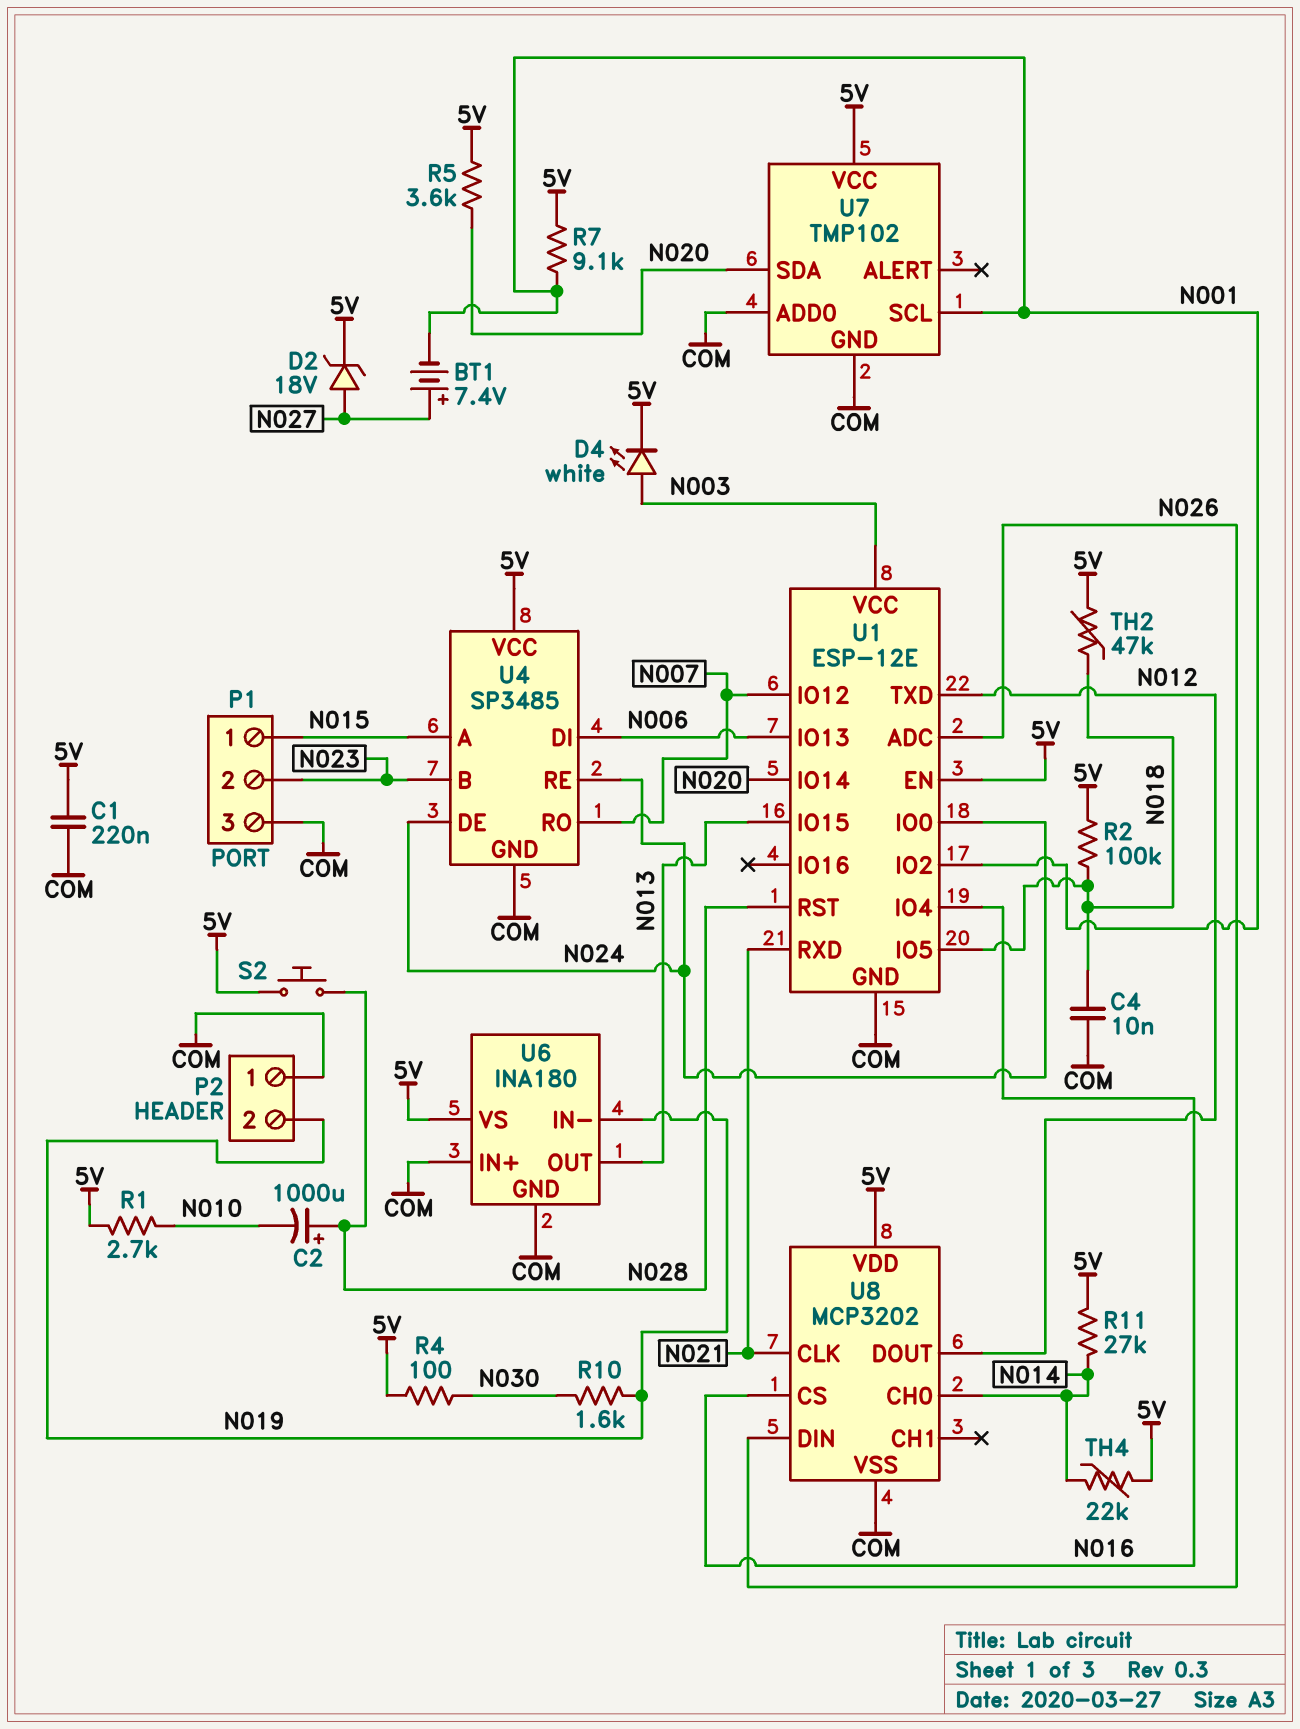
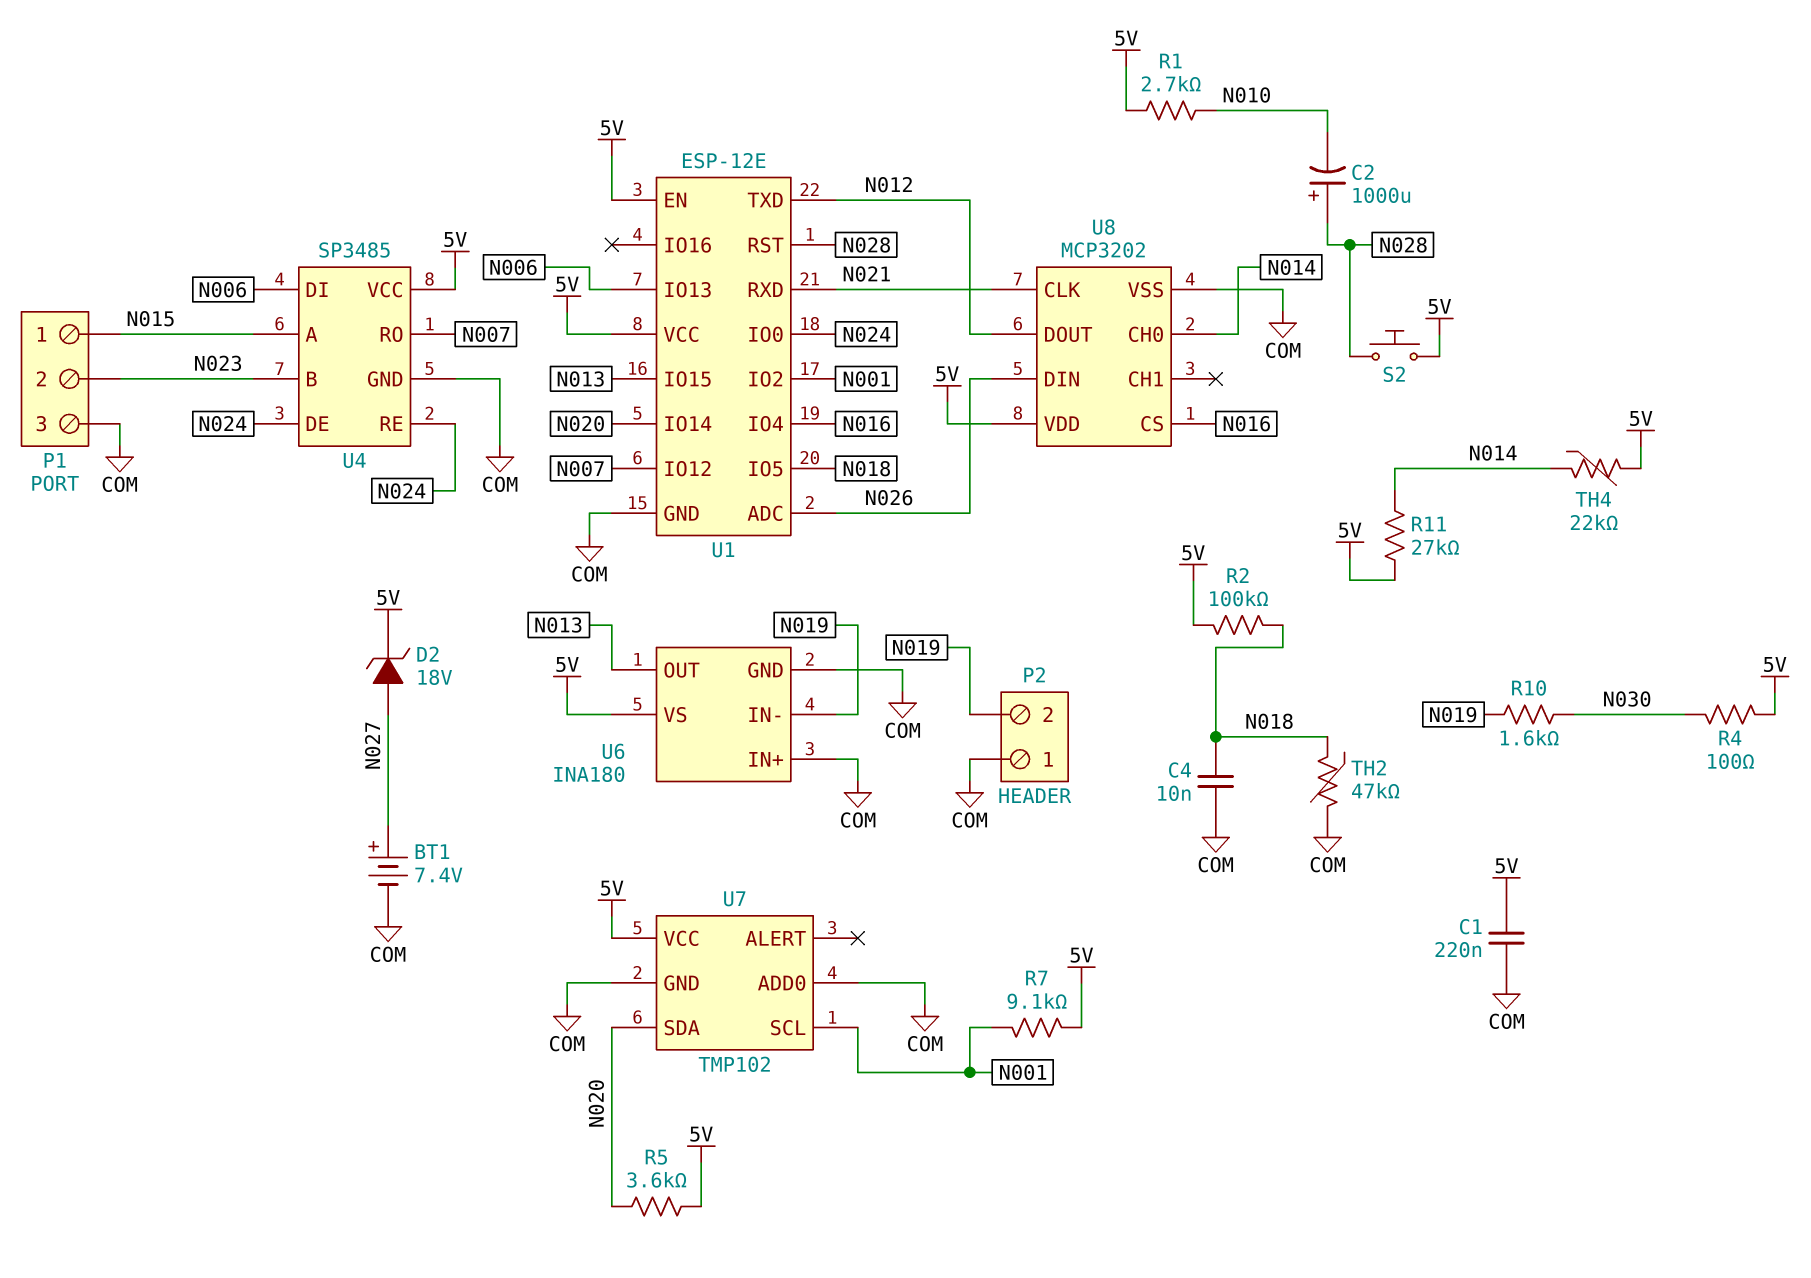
BT1: 7.4V (plus N027, minus N001) -> 7.4V (plus N027, minus COM)
D4: LED white (A N003, K 5V) -> none
TH2: 47k (5V, N018) -> 47k (COM, N018)
U1 pin VCC: N003 -> 5V

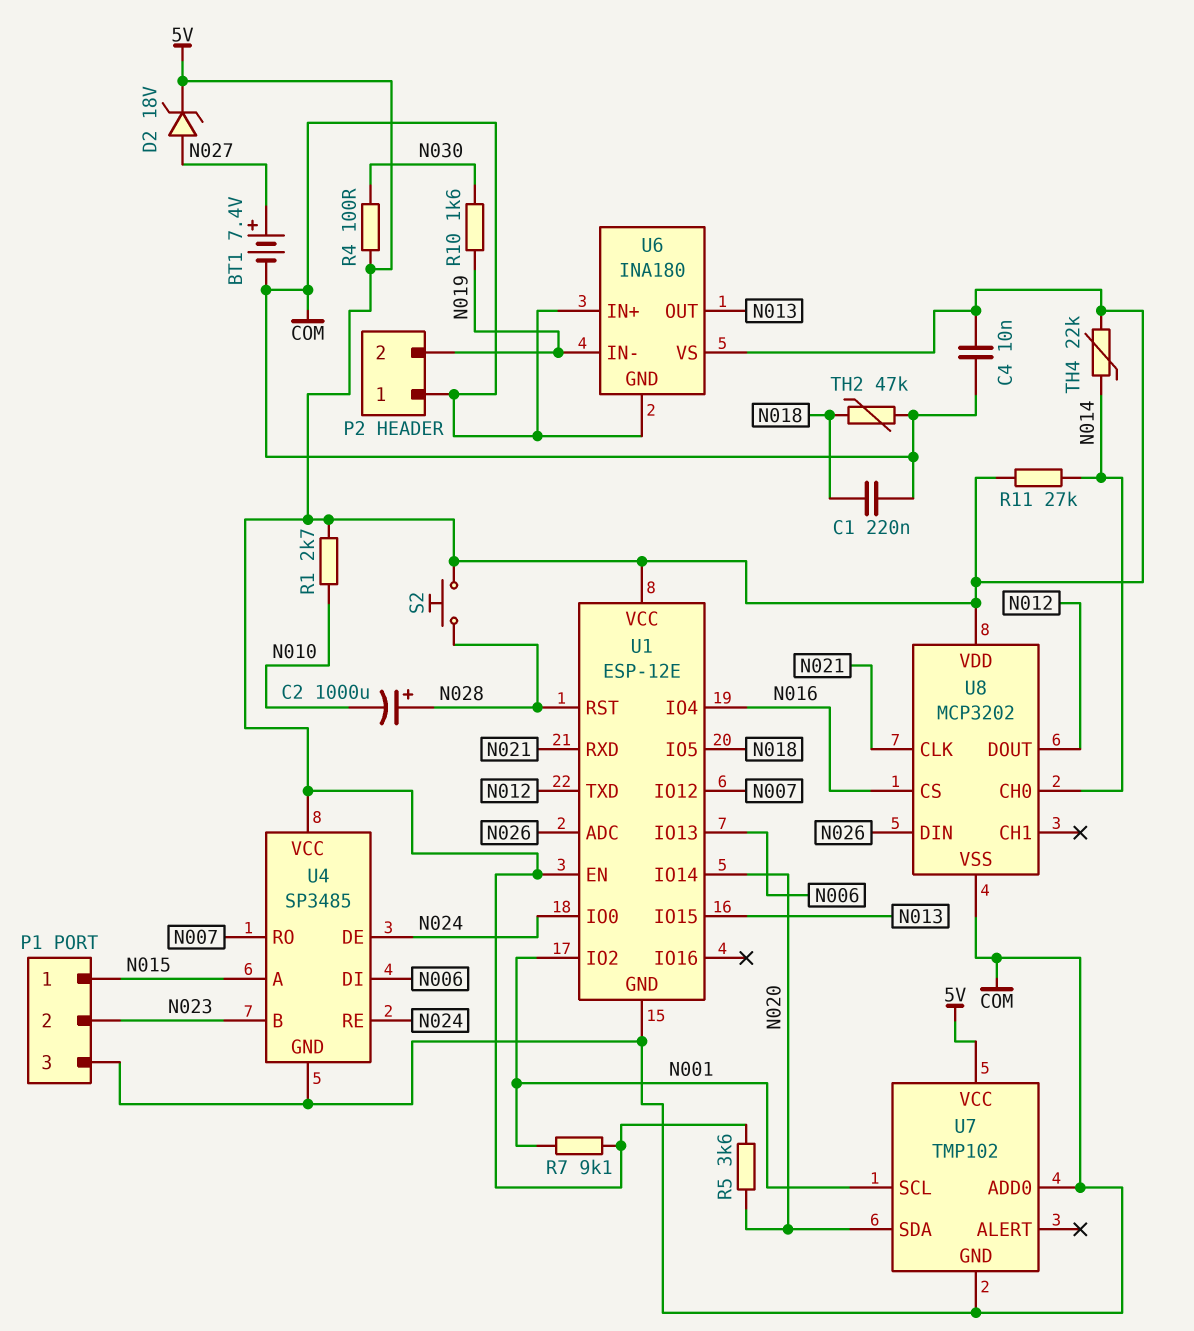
C1: 220nF (5V, COM) -> 220nF (COM, N018)
C4: 10nF (COM, N018) -> 10nF (5V, COM)
R2: 100k (5V, N018) -> none

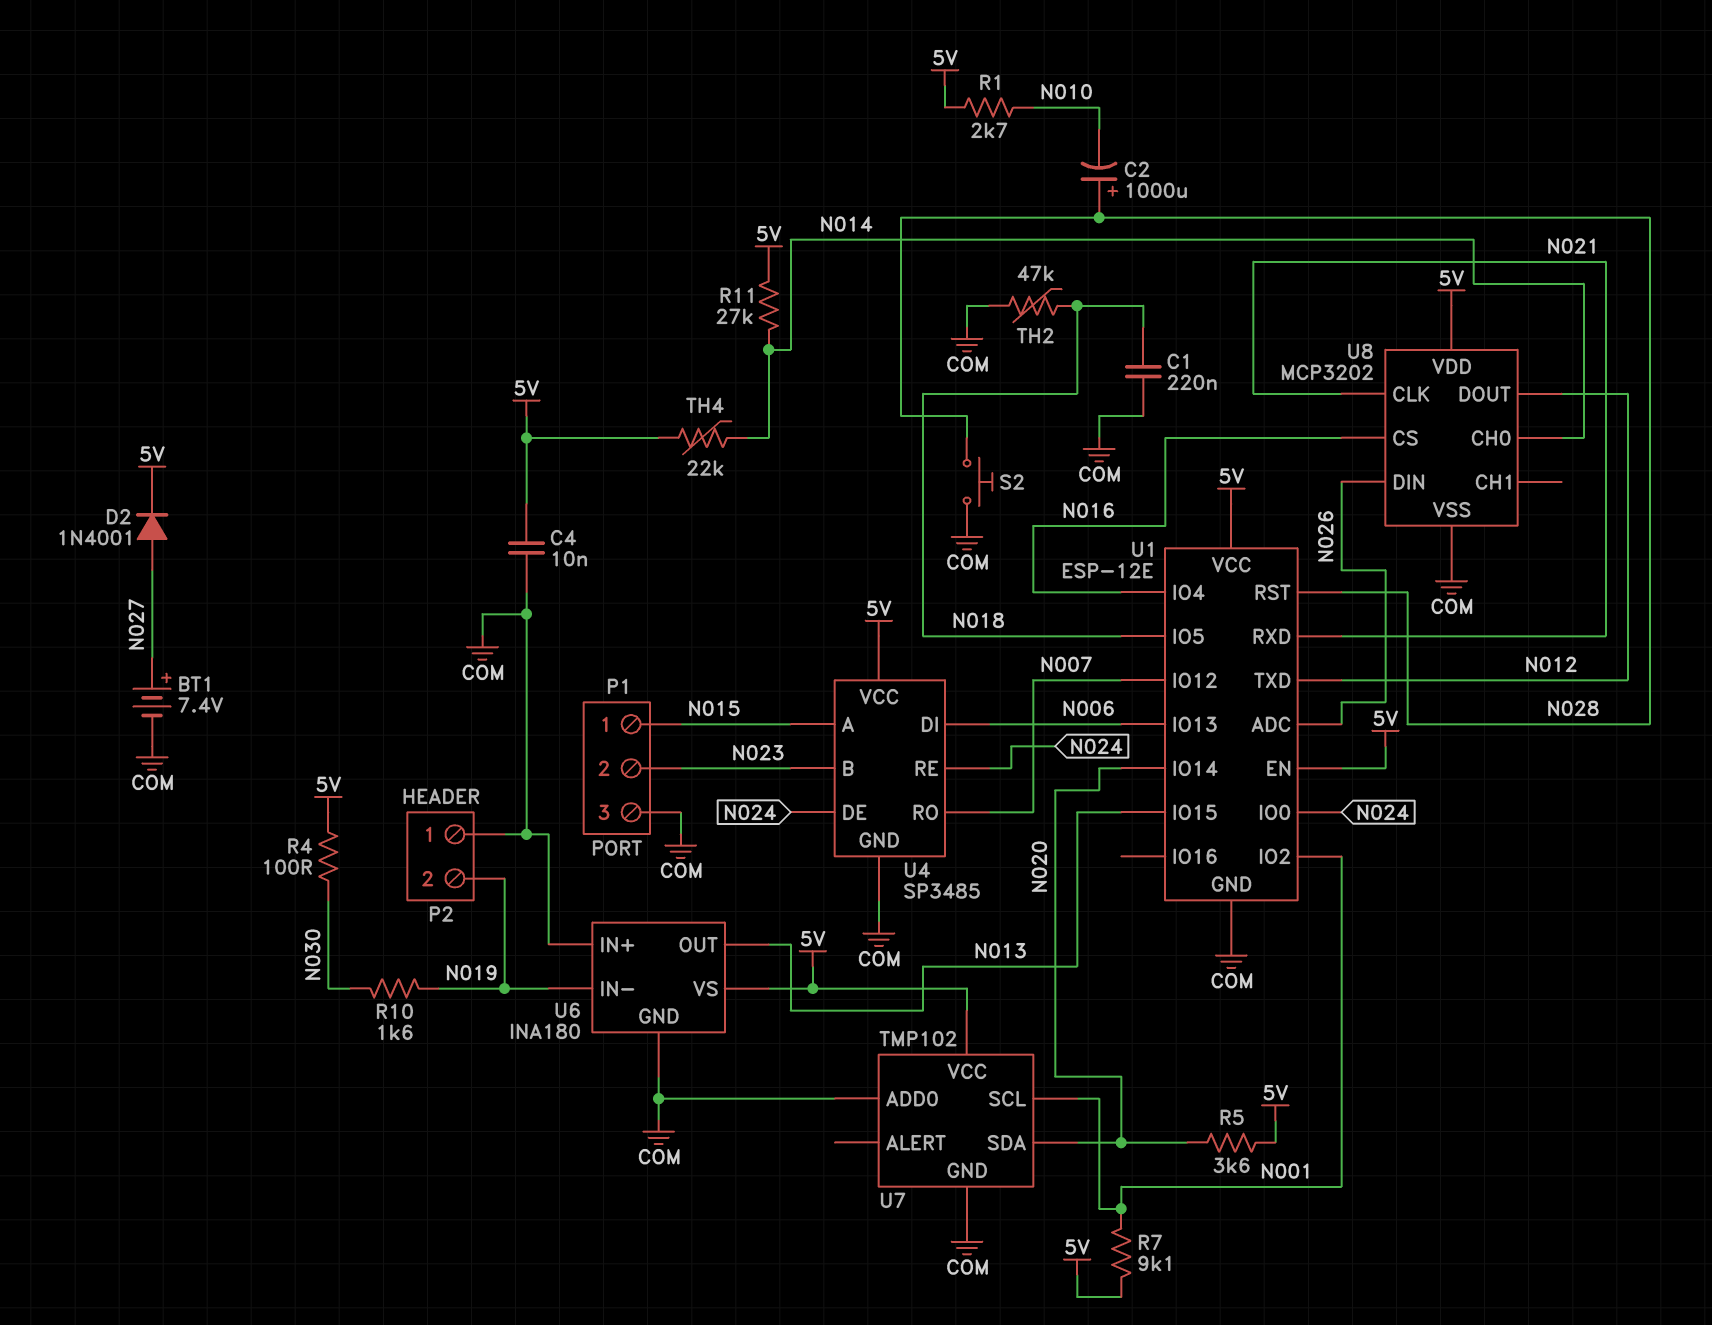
D2: zener 18V (A N027, K 5V) -> diode 1N4001 (A N027, K 5V)
S2: button (5V, N028) -> button (COM, N028)

